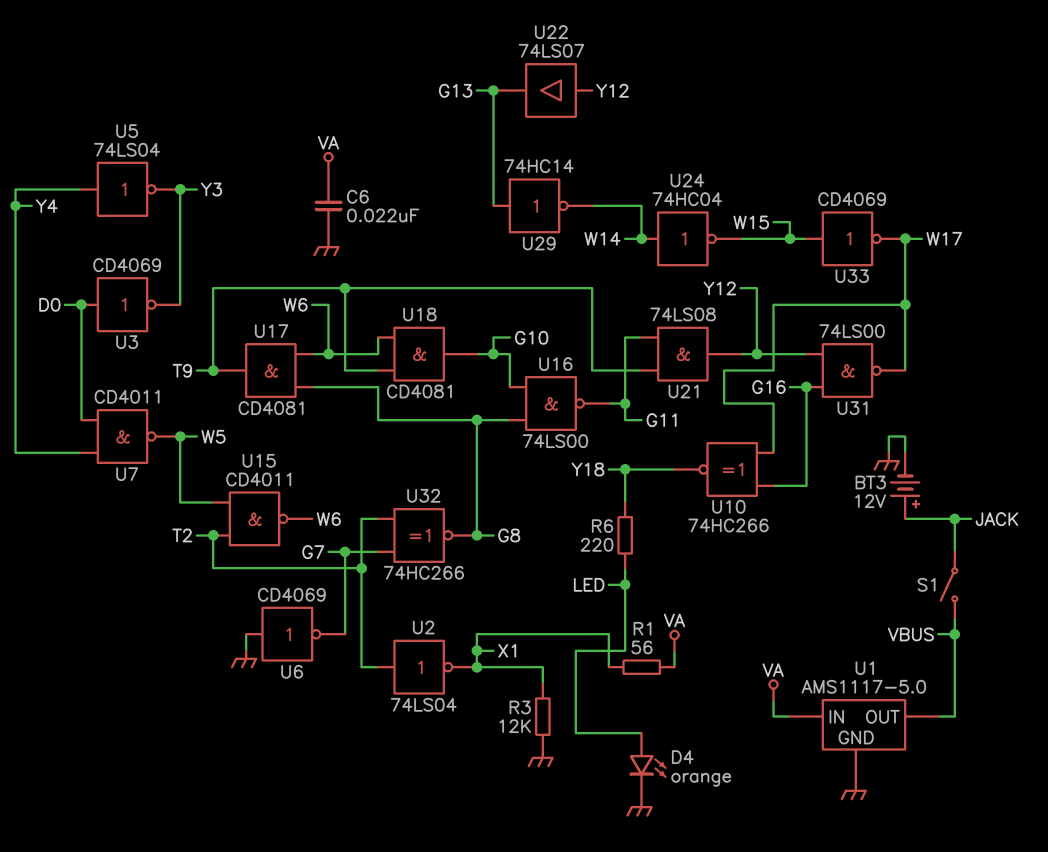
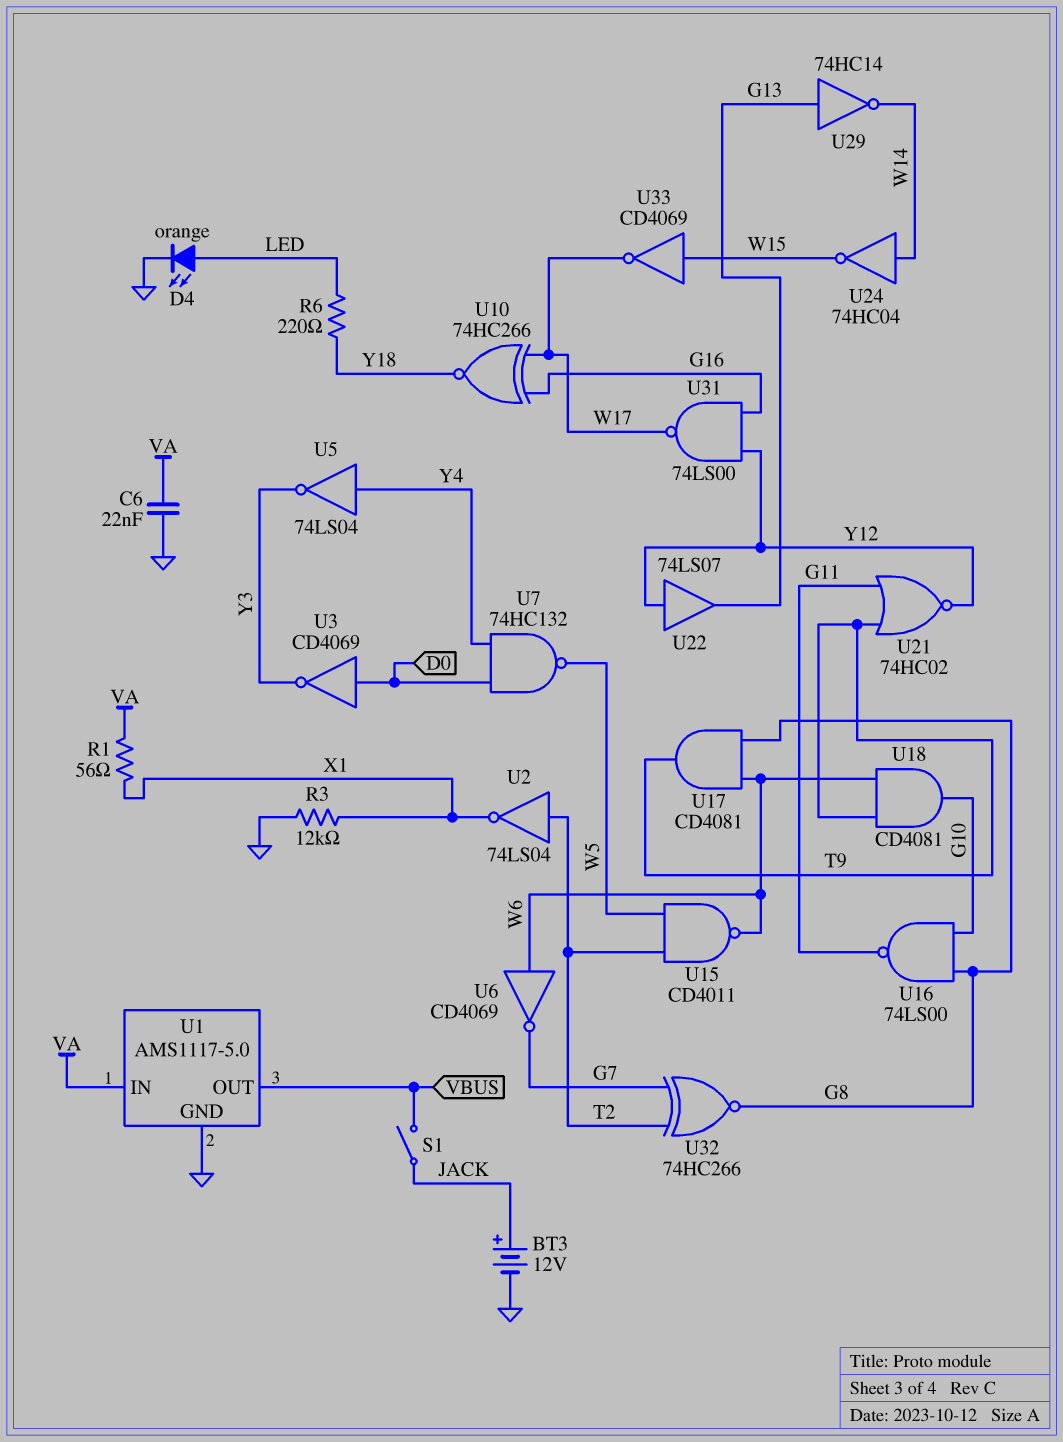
U6: NOT CD4069 (in GND, out G7) -> NOT CD4069 (in W6, out G7)
U7: NAND CD4011 (in D0, in Y4, out W5) -> NAND 74HC132 (in D0, in Y4, out W5)
U21: AND 74LS08 (in G11, in T9, out Y12) -> NOR 74HC02 (in G11, in T9, out Y12)

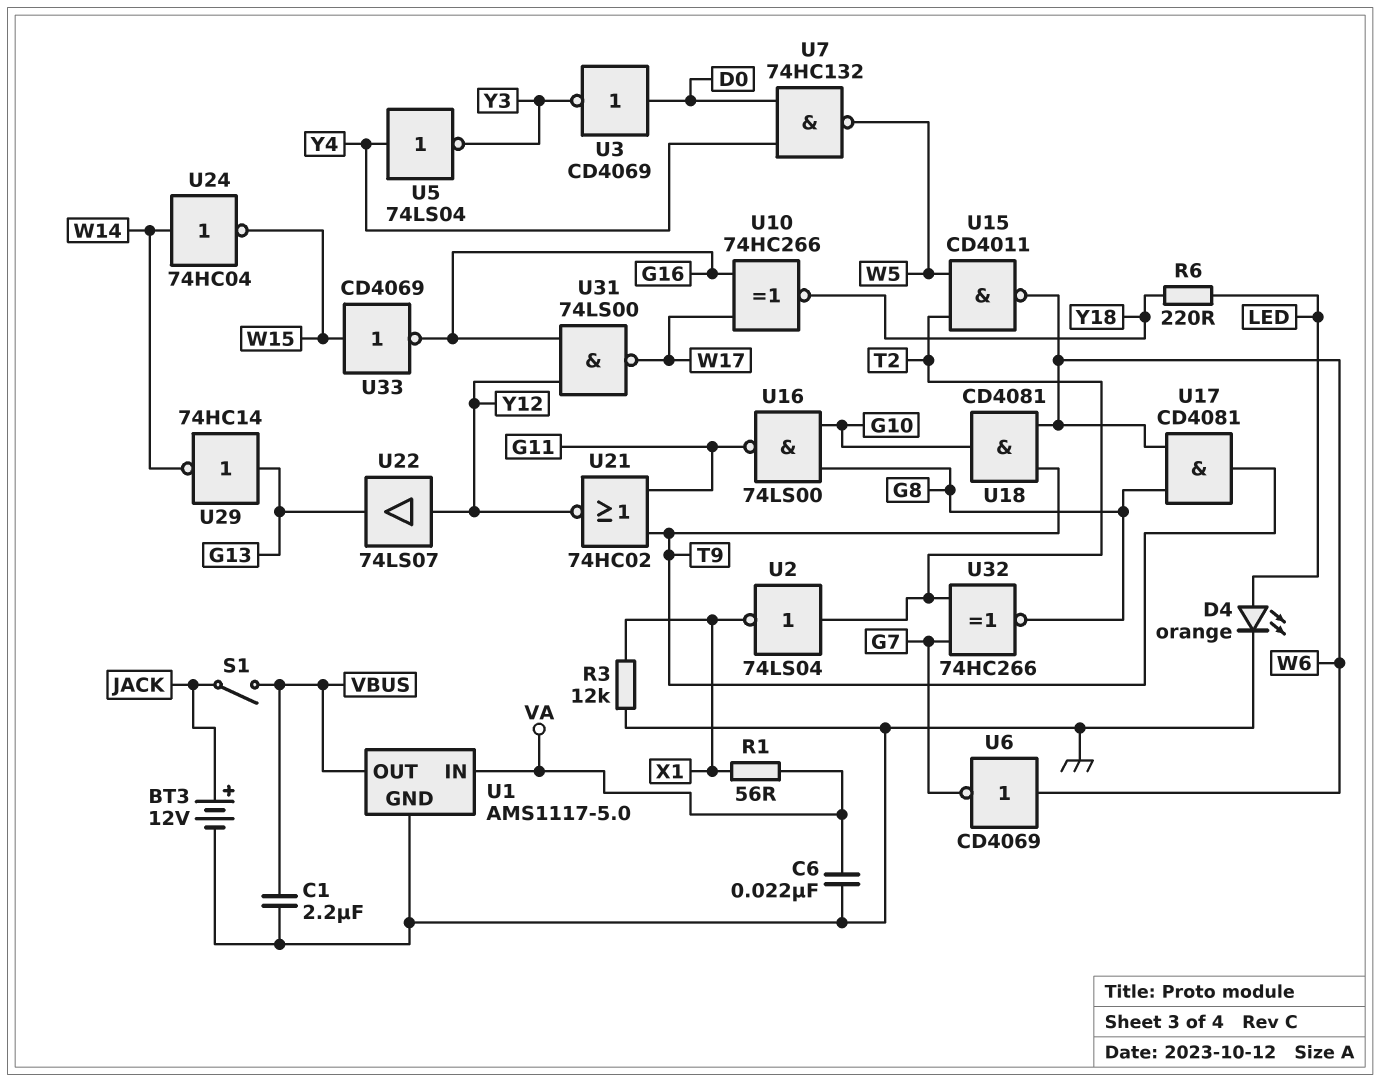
C1: none -> 2.2uF (GND, VBUS)
U33: NOT CD4069 (in W15, out W17) -> NOT CD4069 (in W15, out G16)

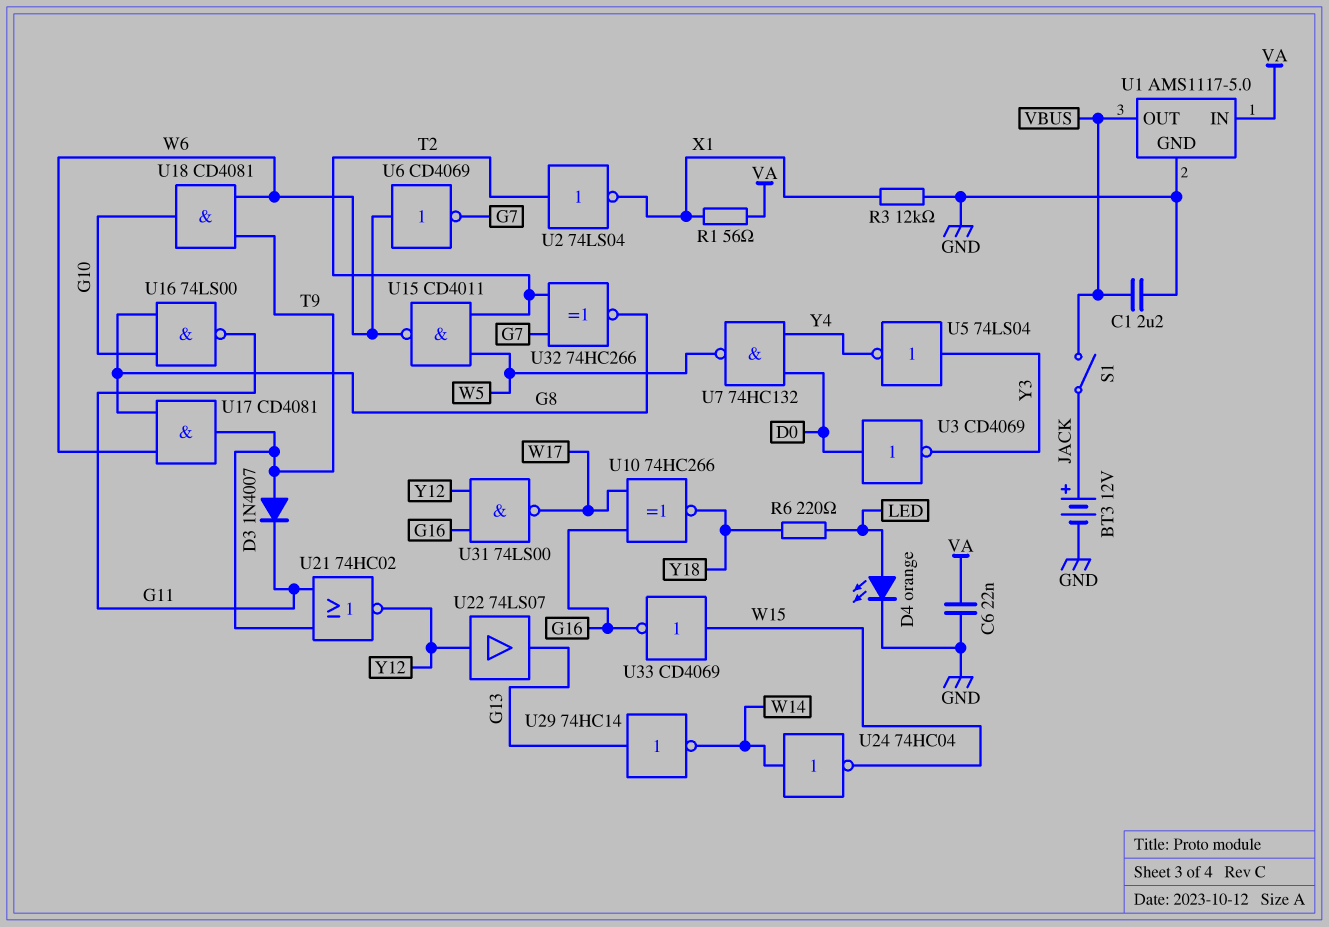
D3: none -> diode 1N4007 (A T9, K G11)
U5: NOT 74LS04 (in Y4, out Y3) -> NOT 74LS04 (in Y3, out Y4)

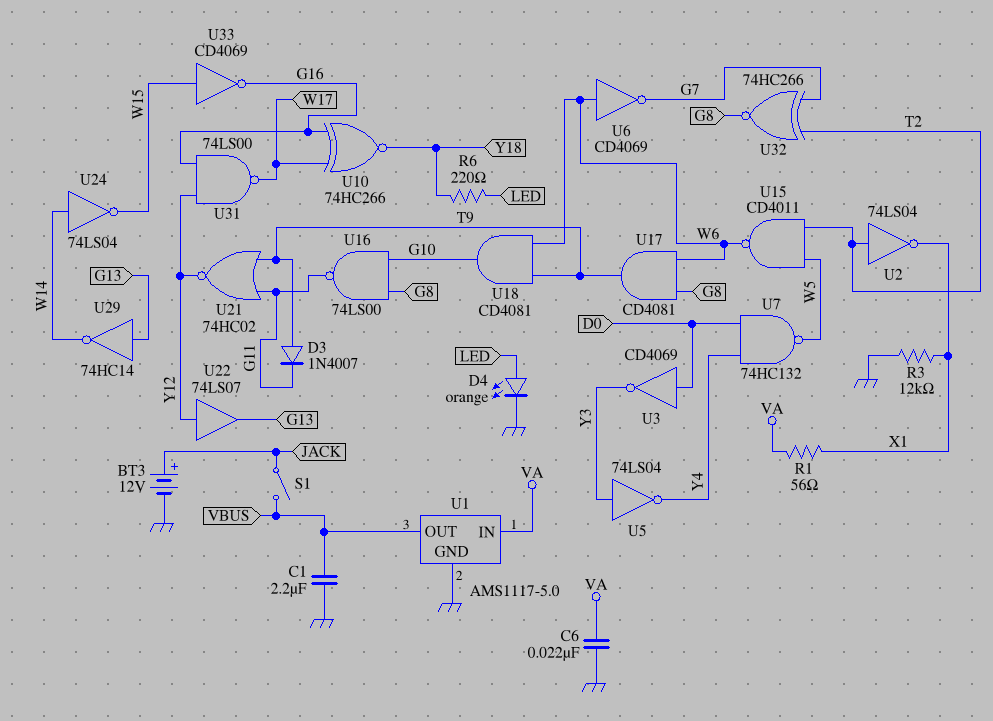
U24: NOT 74HC04 (in W14, out W15) -> NOT 74LS04 (in W14, out W15)

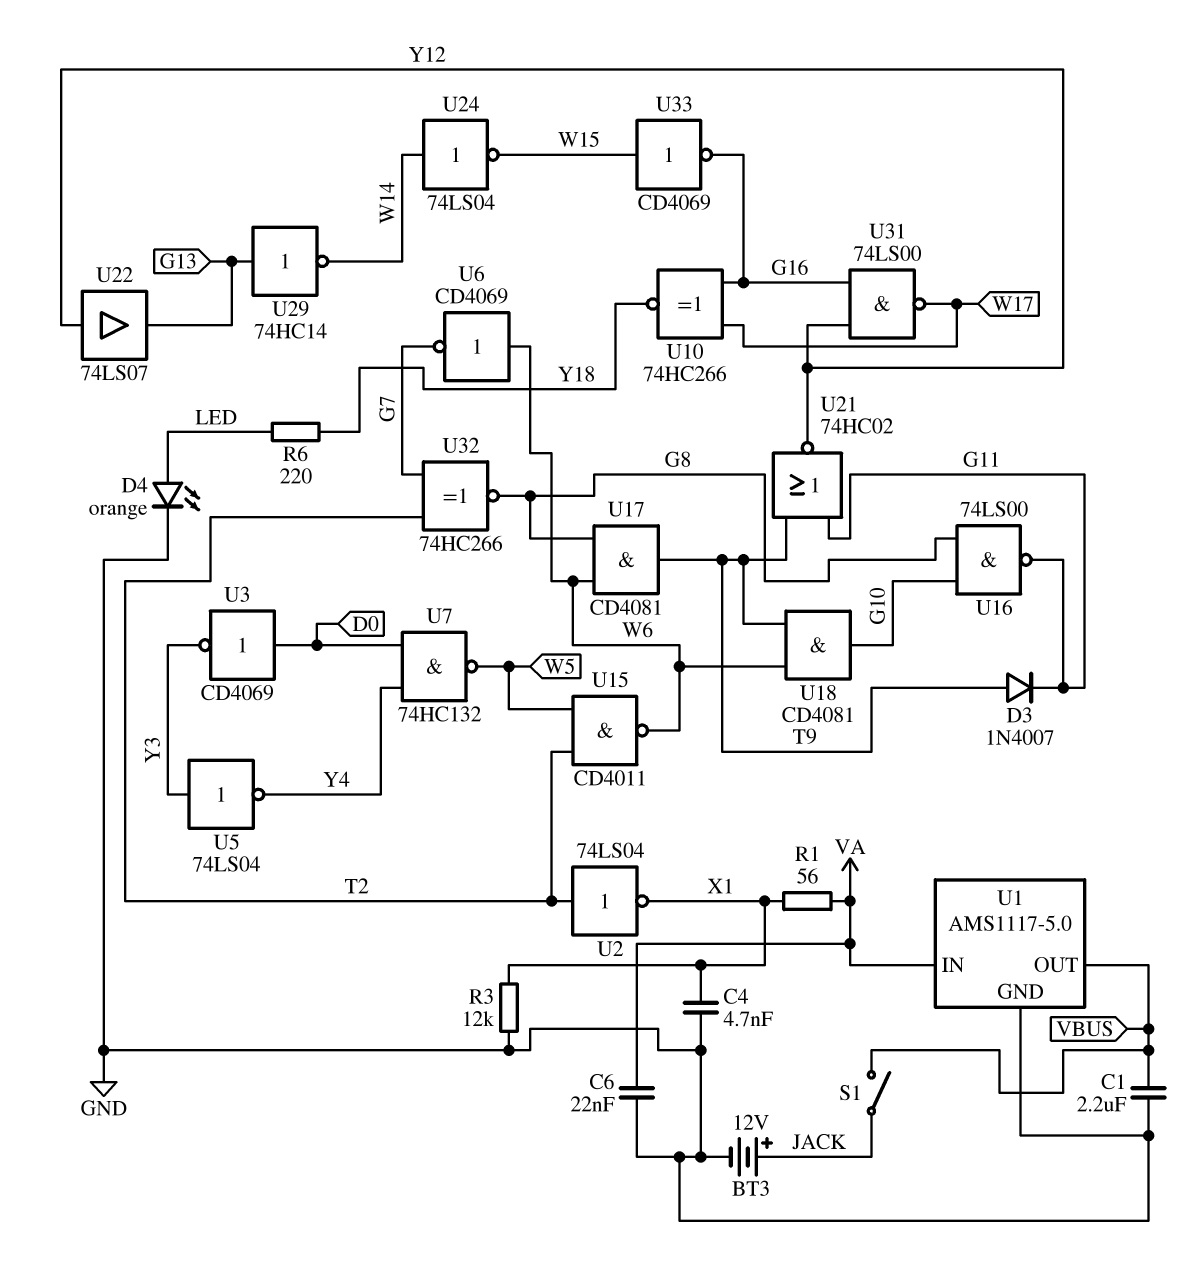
C4: none -> 4.7nF (GND, X1)

